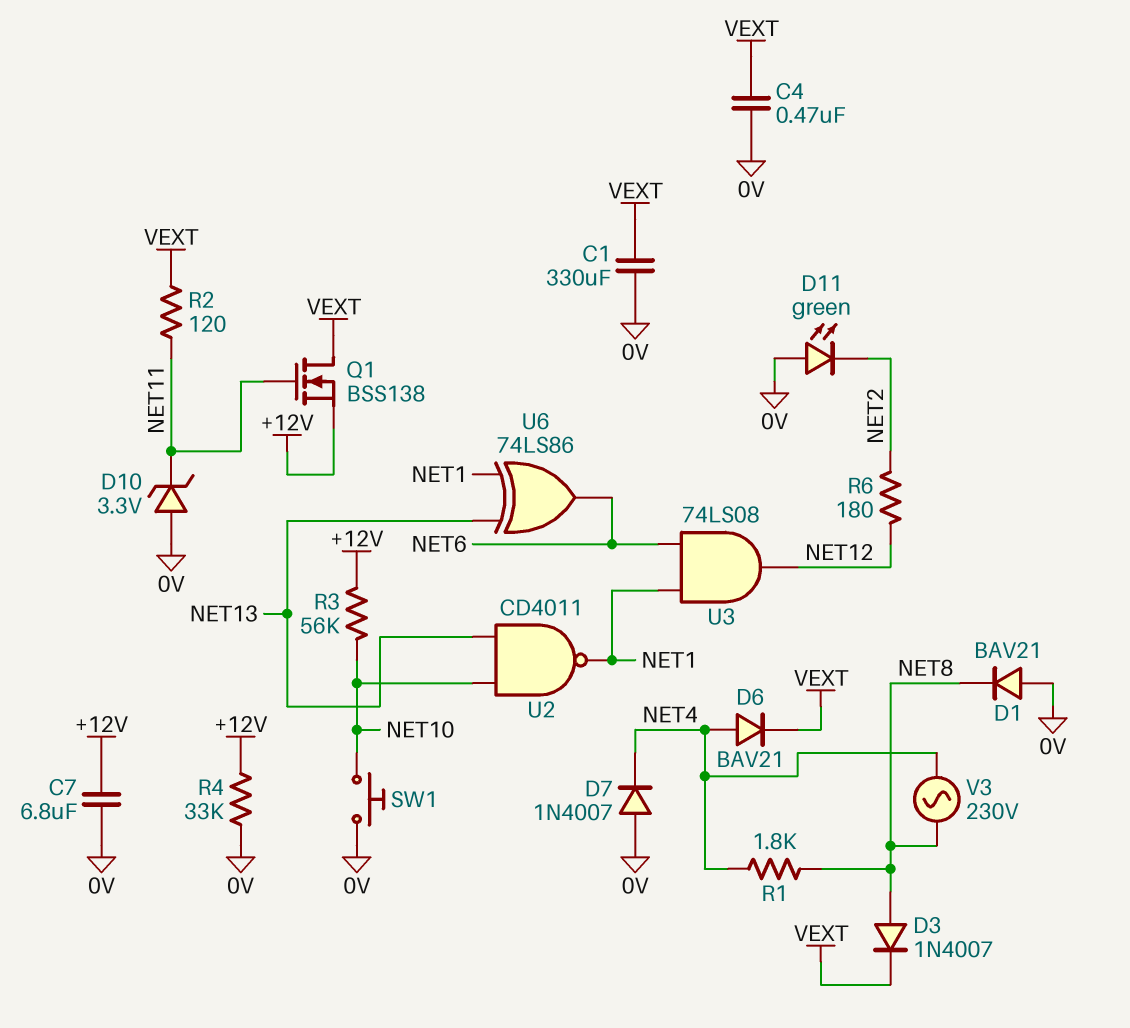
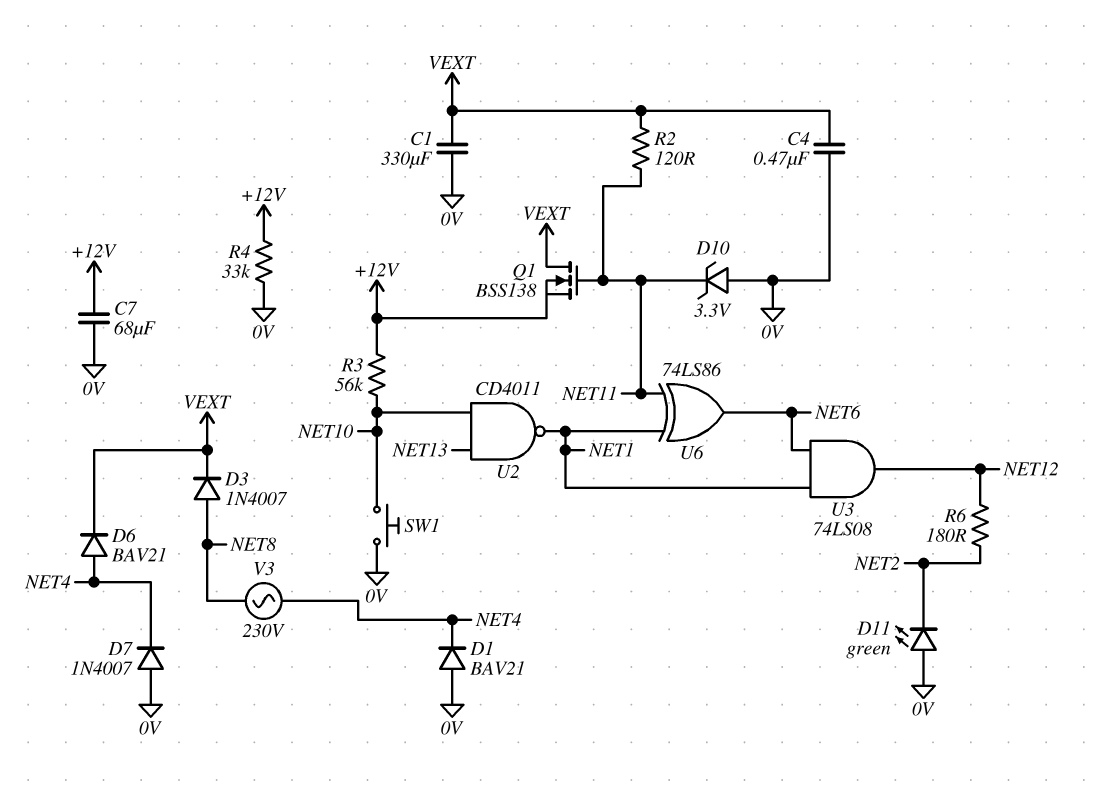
C7: 6.8uF (+12V, 0V) -> 68uF (+12V, 0V)
D1: diode BAV21 (A 0V, K NET8) -> diode BAV21 (A 0V, K NET4)
R1: 1.8k (NET4, NET8) -> none
U6: XOR 74LS86 (in NET1, in NET13, out NET6) -> XOR 74LS86 (in NET1, in NET11, out NET6)

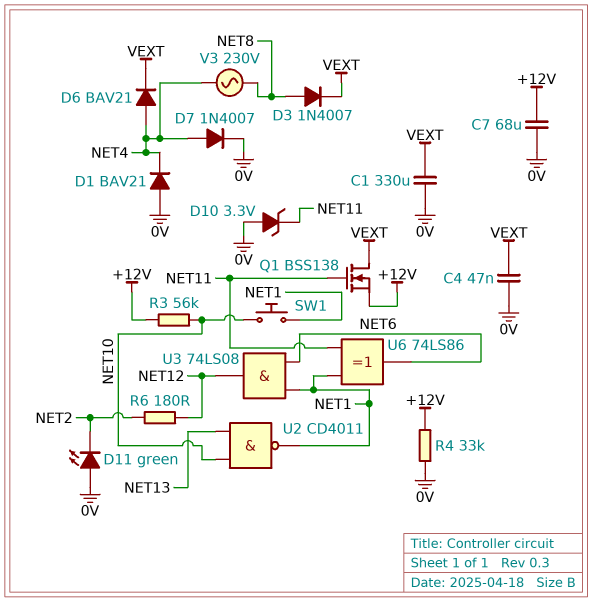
C4: 470nF (0V, VEXT) -> 47nF (0V, VEXT)
D7: diode 1N4007 (A 0V, K NET4) -> diode 1N4007 (A NET4, K 0V)
R2: 120 (NET11, VEXT) -> none
SW1: button (0V, NET10) -> button (NET1, NET10)

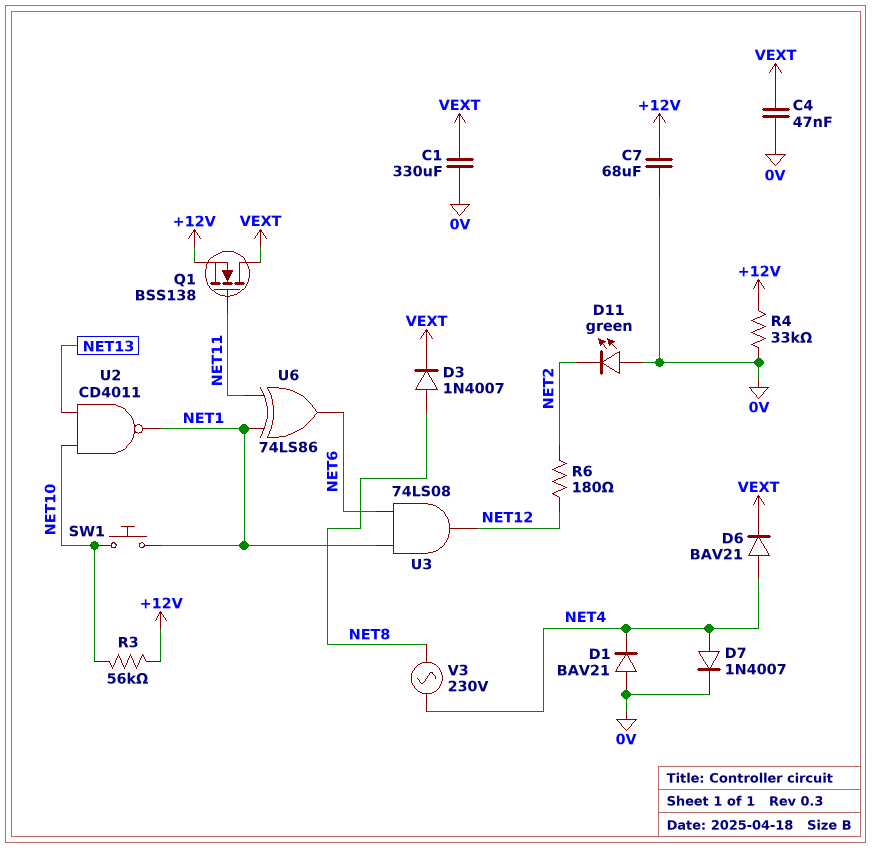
D10: zener 3.3V (A 0V, K NET11) -> none

